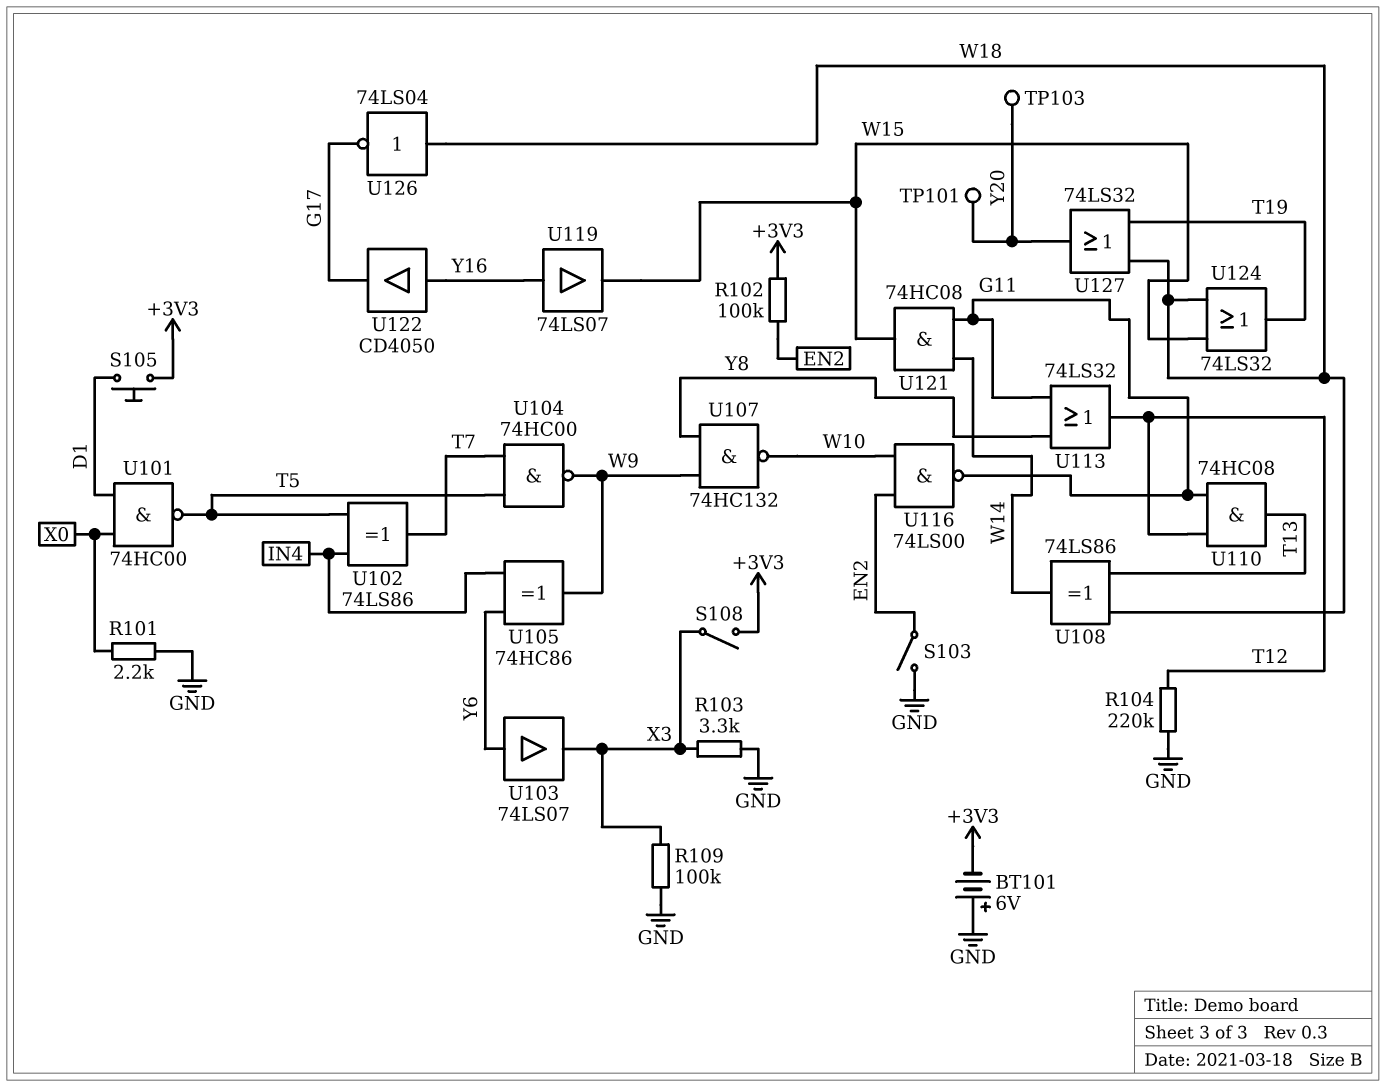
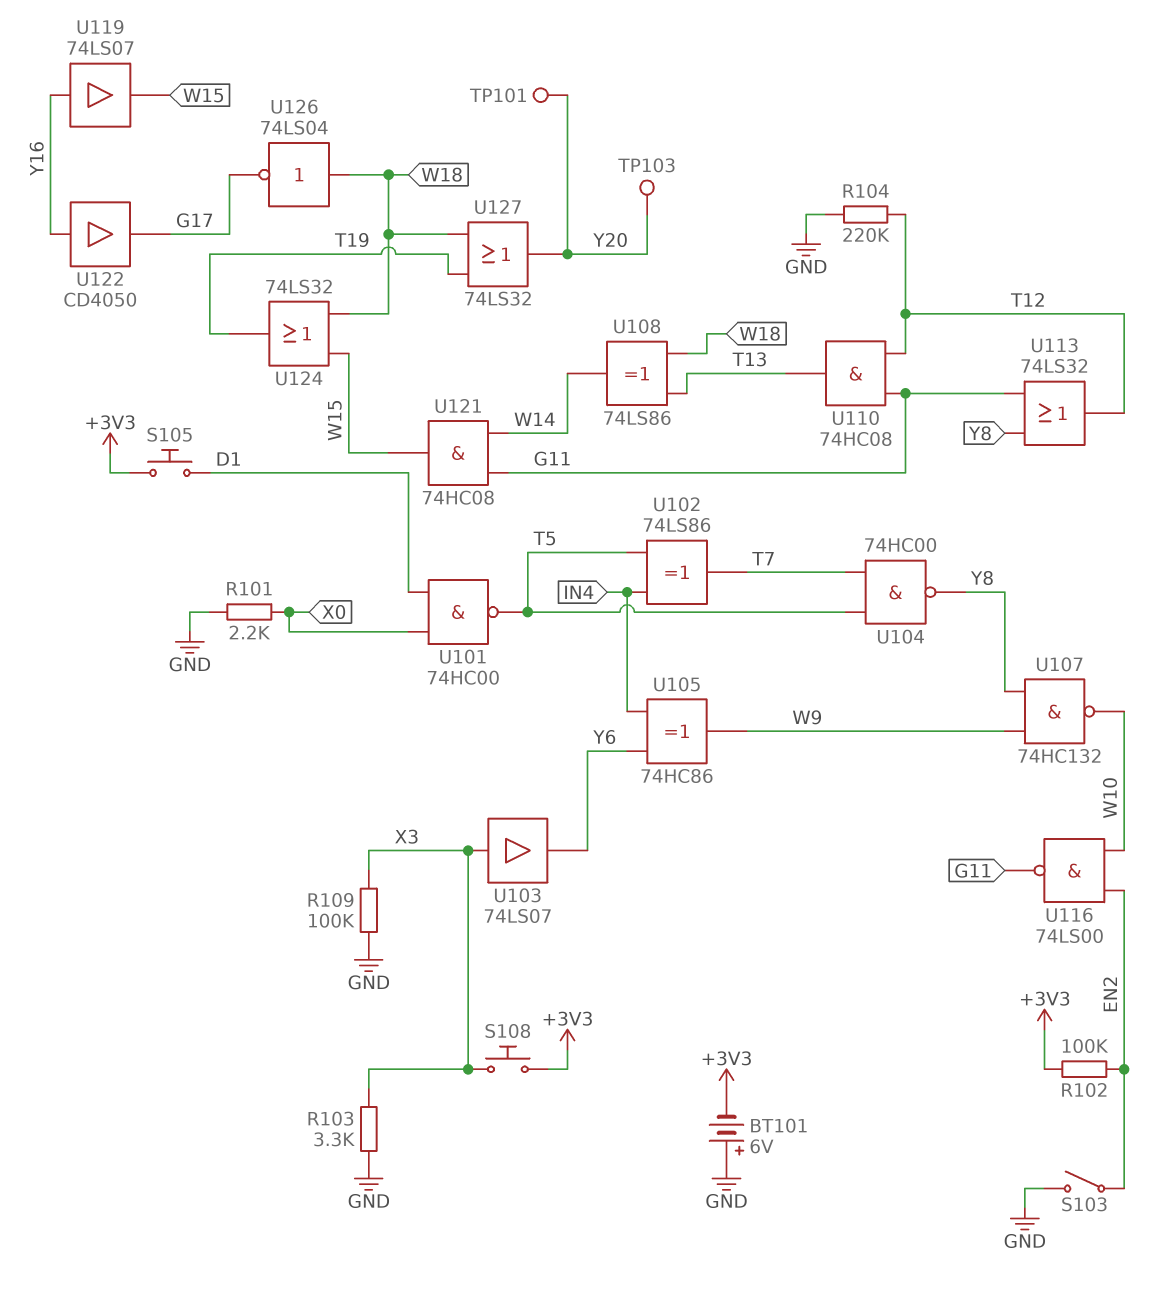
S108: switch (+3V3, X3) -> button (+3V3, X3)
U103: buffer 74LS07 (in Y6, out X3) -> buffer 74LS07 (in X3, out Y6)
U104: NAND 74HC00 (in T5, in T7, out W9) -> NAND 74HC00 (in T5, in T7, out Y8)

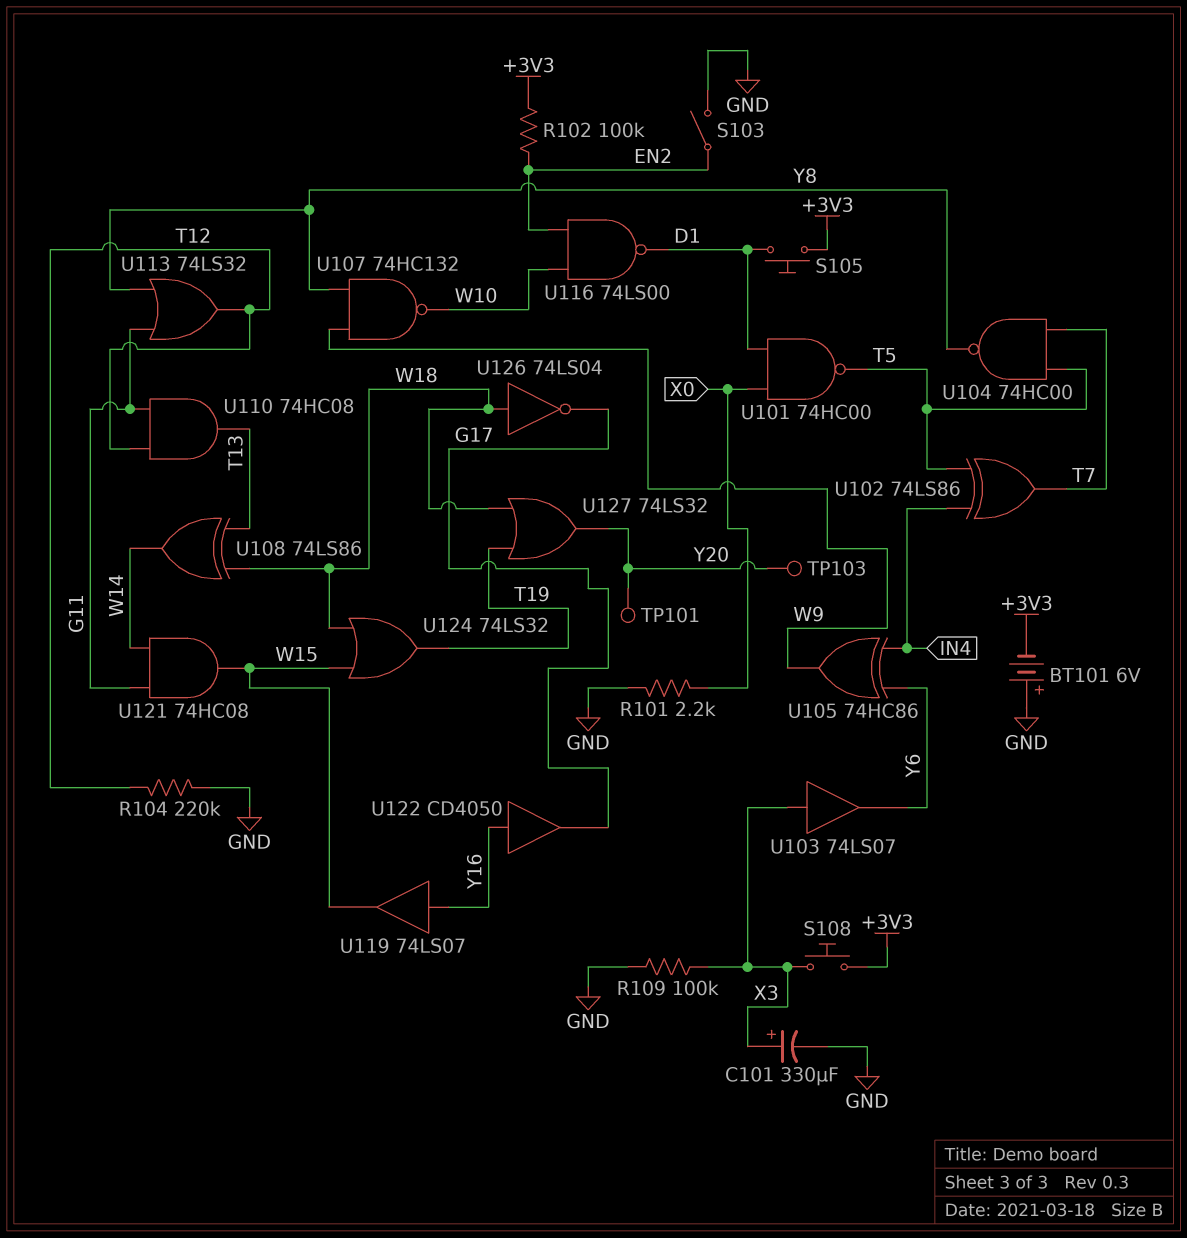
C101: none -> 330uF (plus X3, minus GND)
R103: 3.3k (GND, X3) -> none
U116: NAND 74LS00 (in EN2, in W10, out G11) -> NAND 74LS00 (in EN2, in W10, out D1)

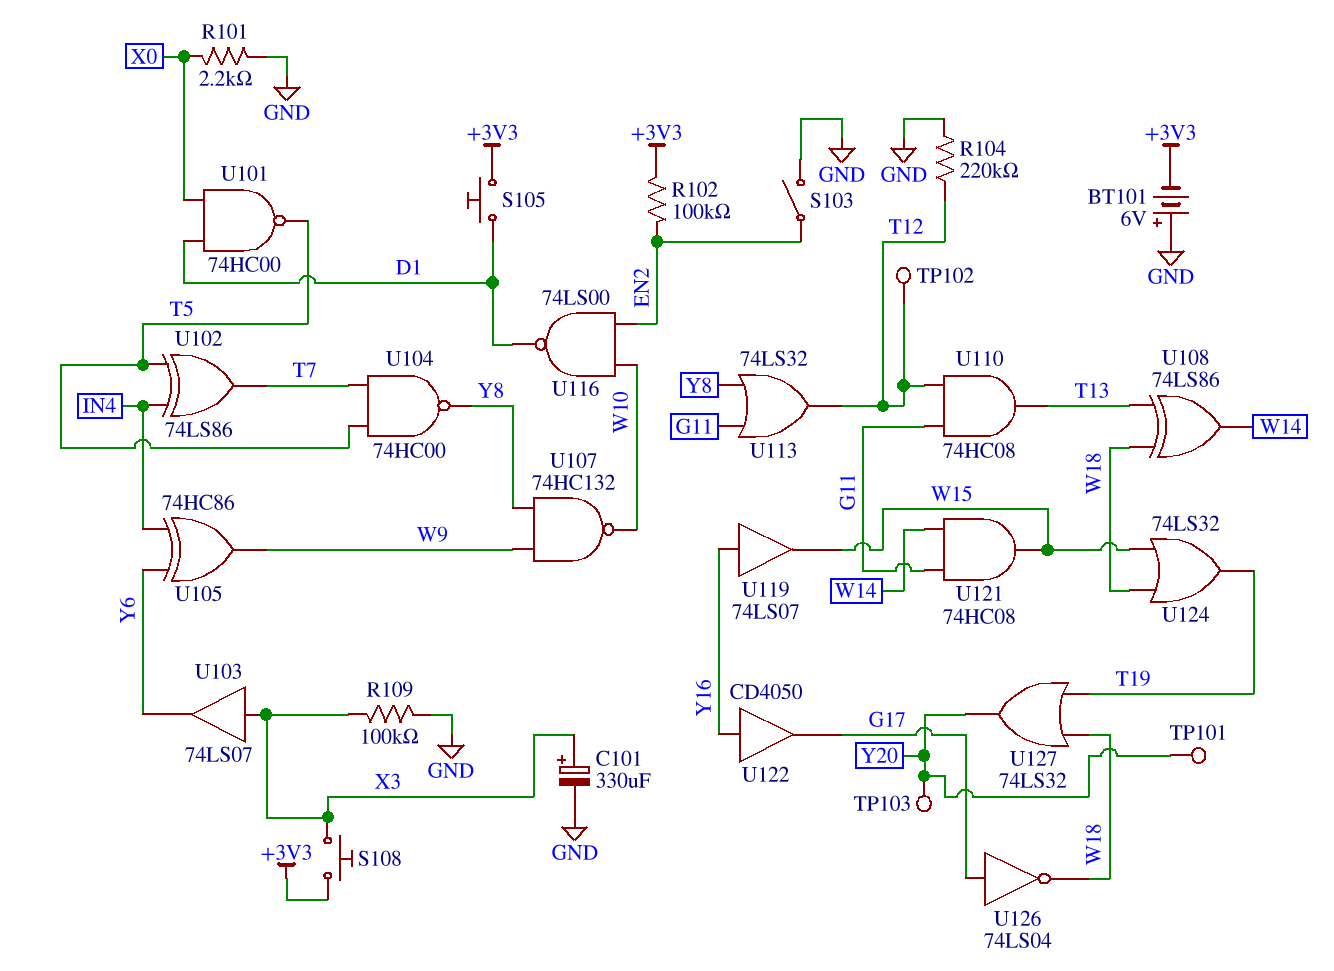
TP102: none -> test point (T12)
U126: NOT 74LS04 (in W18, out G17) -> NOT 74LS04 (in G17, out W18)

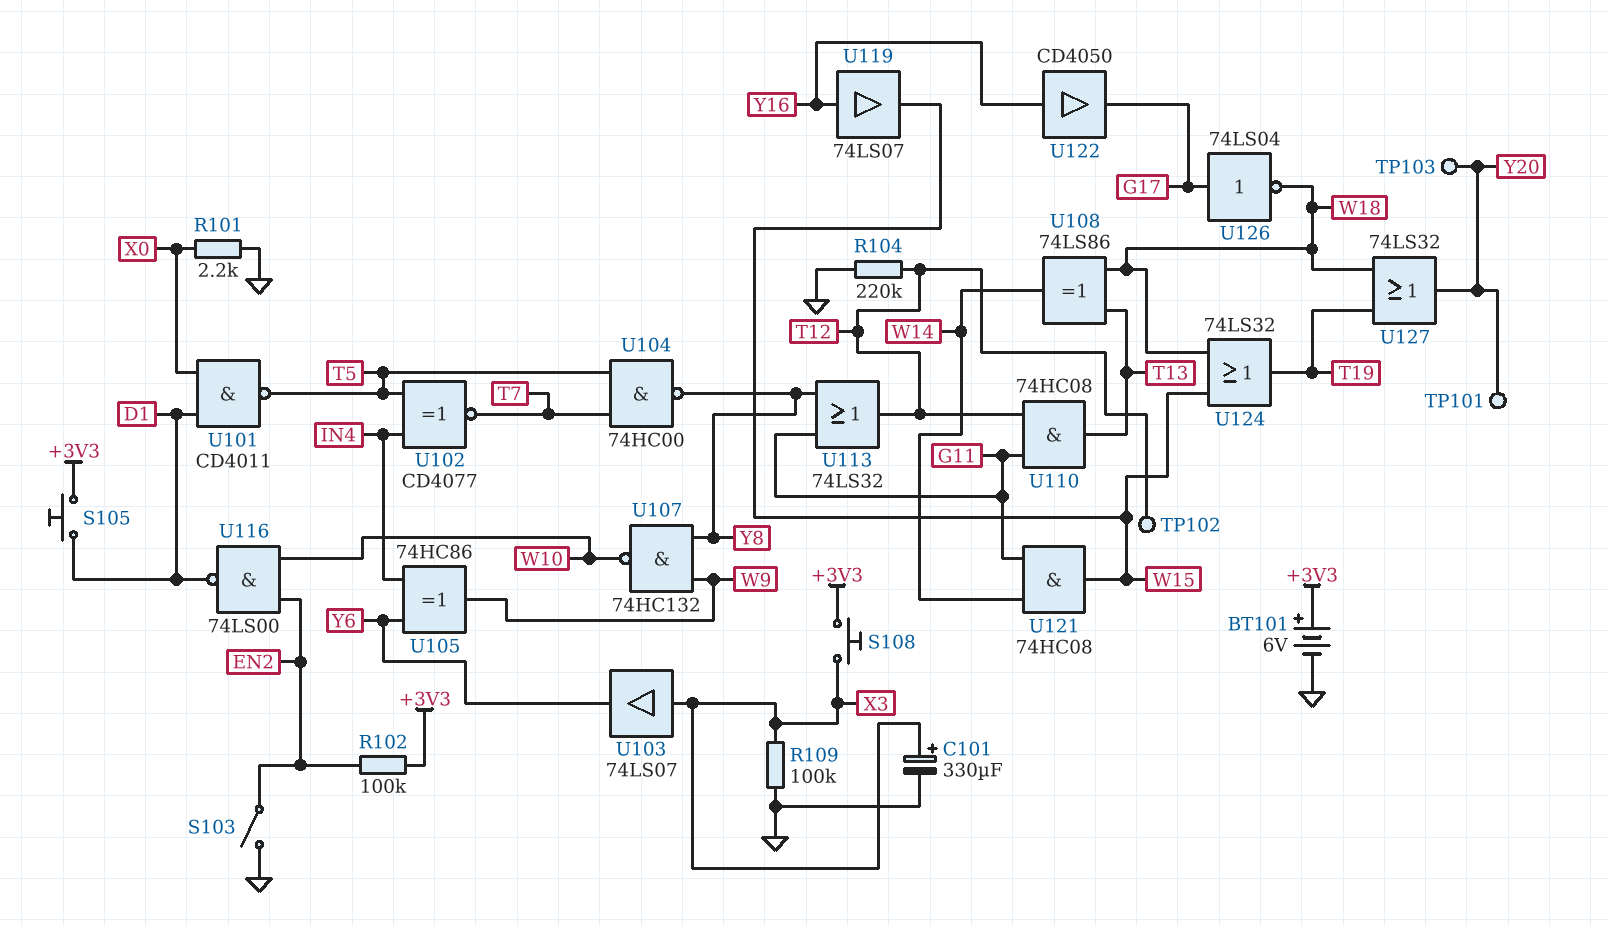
BT101: 6V (plus GND, minus +3V3) -> 6V (plus +3V3, minus GND)
U101: NAND 74HC00 (in D1, in X0, out T5) -> NAND CD4011 (in D1, in X0, out T5)
U102: XOR 74LS86 (in IN4, in T5, out T7) -> XNOR CD4077 (in IN4, in T5, out T7)

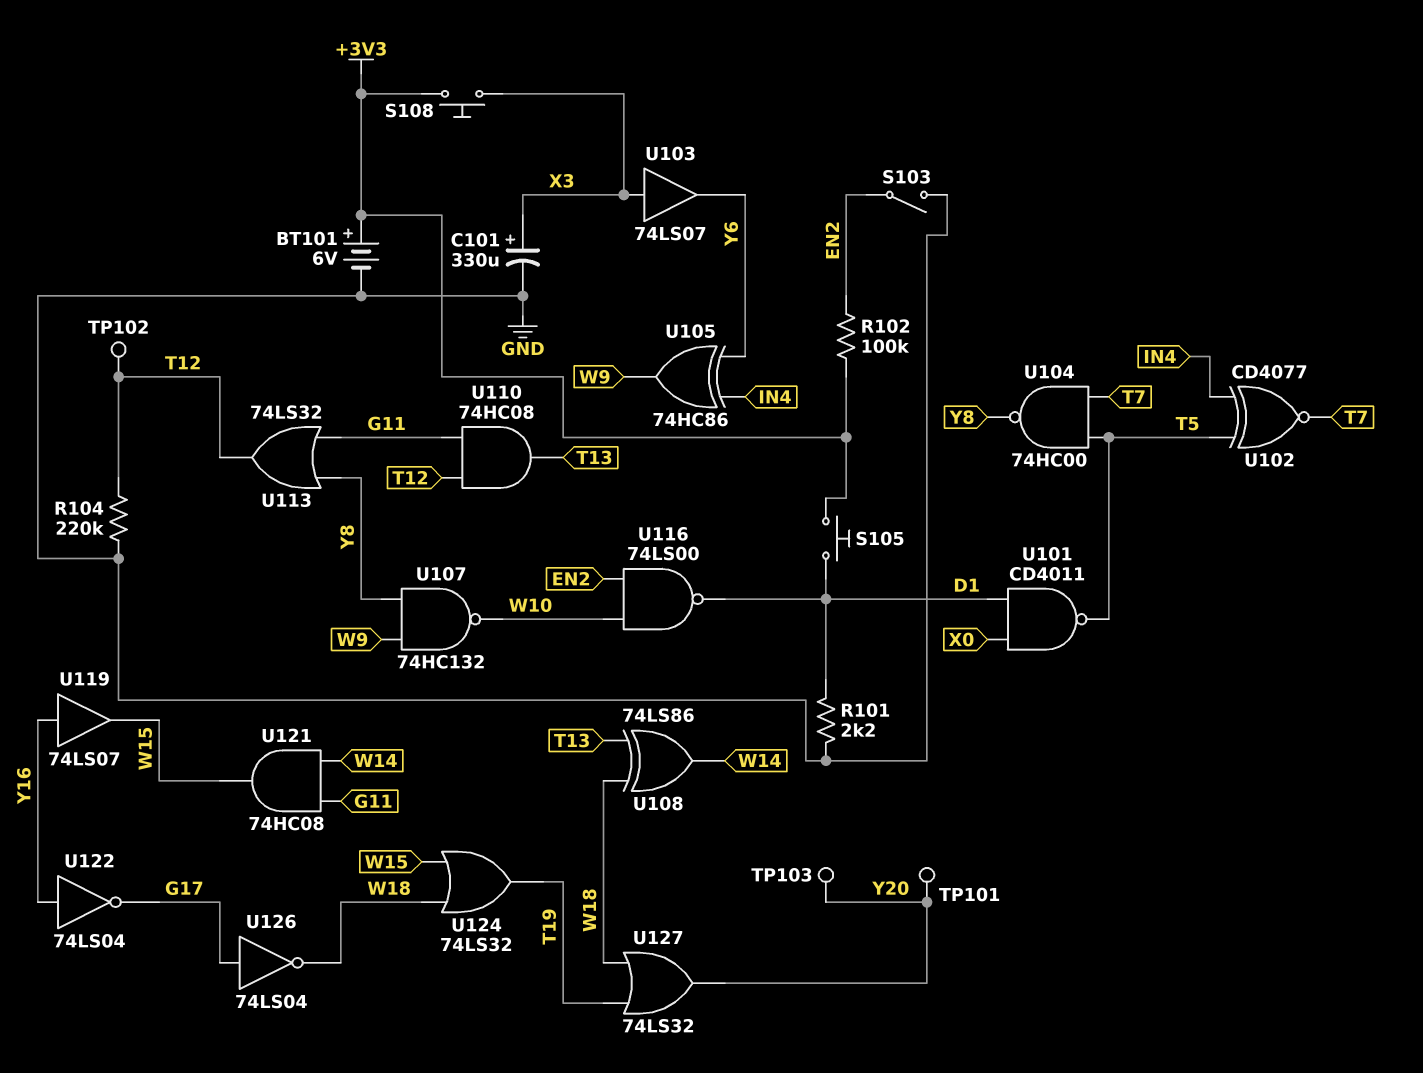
R101: 2.2k (GND, X0) -> 2.2k (D1, GND)
R109: 100k (GND, X3) -> none
U122: buffer CD4050 (in Y16, out G17) -> NOT 74LS04 (in Y16, out G17)

